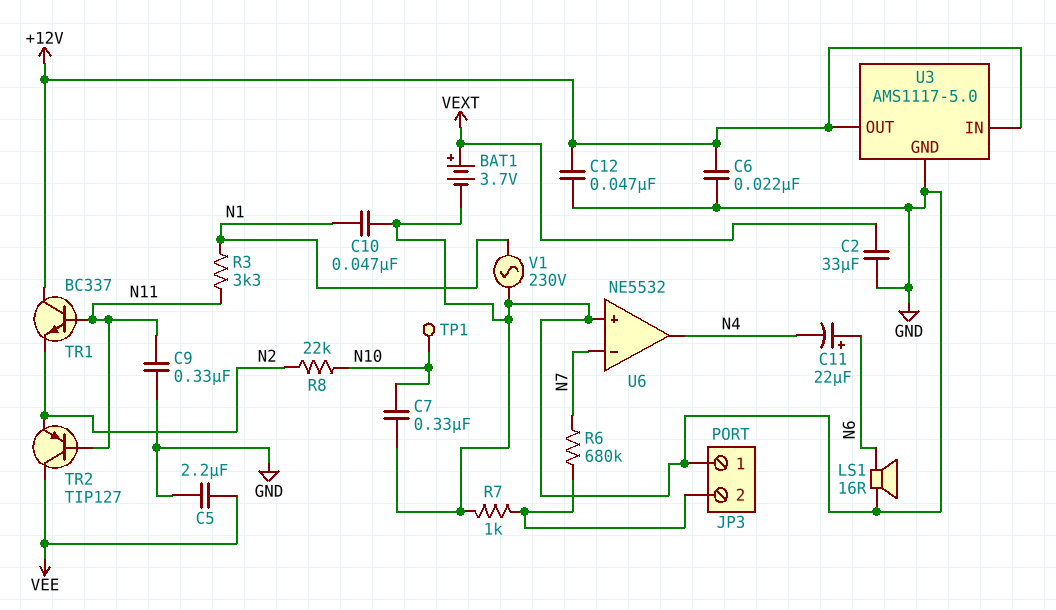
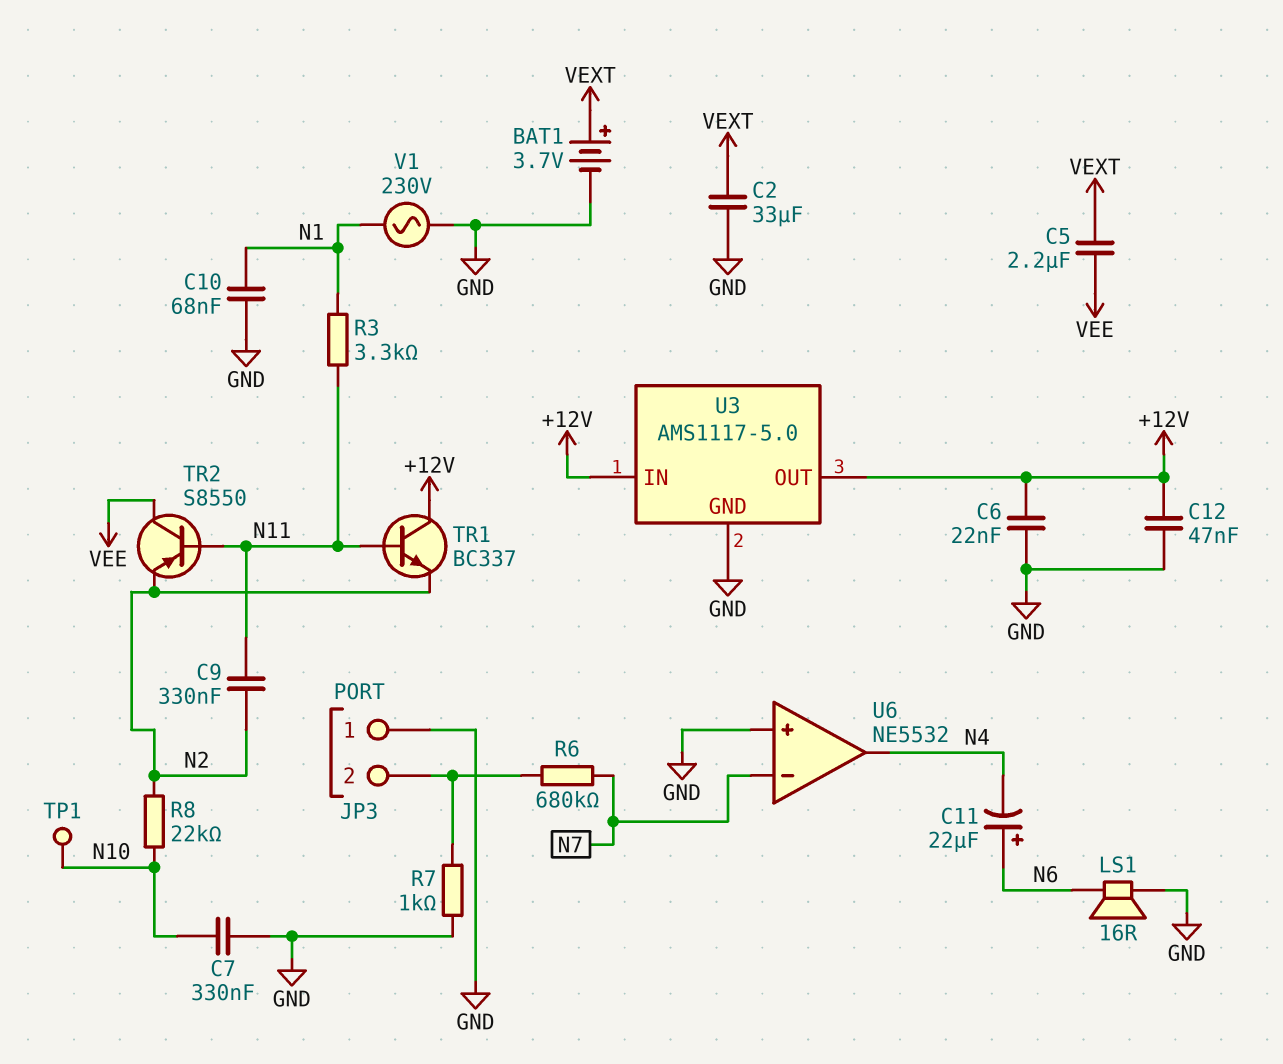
C5: 2.2uF (GND, VEE) -> 2.2uF (VEE, VEXT)
C9: 330nF (GND, N11) -> 330nF (N2, N11)
C10: 47nF (GND, N1) -> 68nF (GND, N1)
TR2: PNP TIP127 (B N11, C VEE, E N2) -> PNP S8550 (B N11, C VEE, E N2)

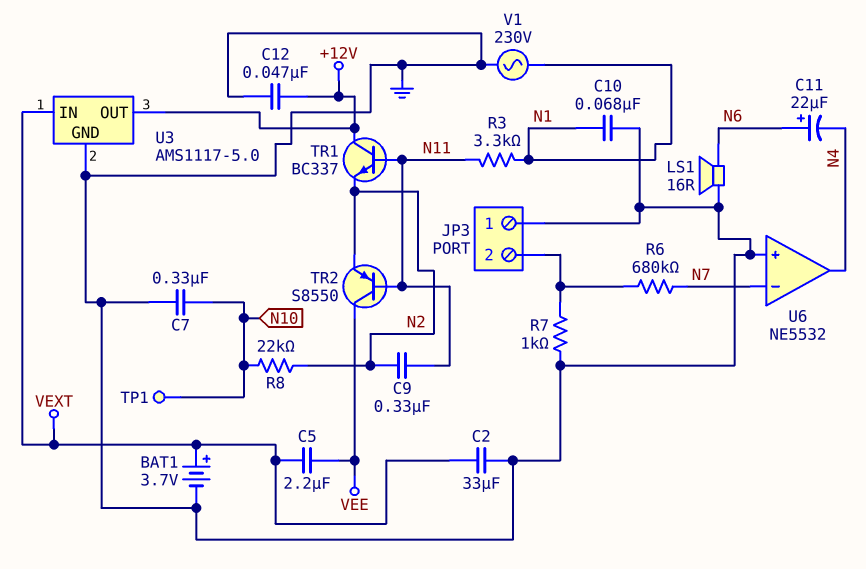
C6: 22nF (+12V, GND) -> none
U3 pin IN: +12V -> VEXT

